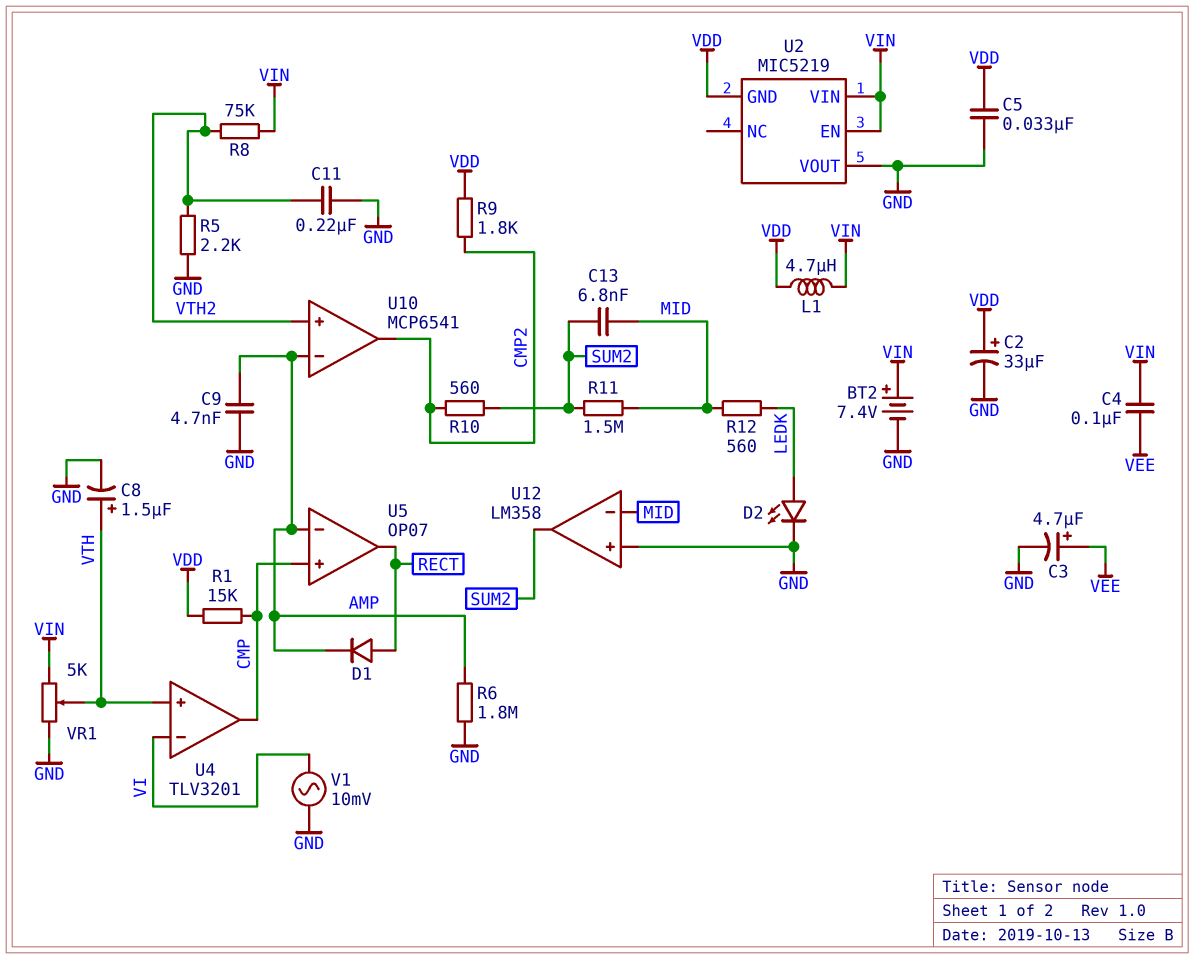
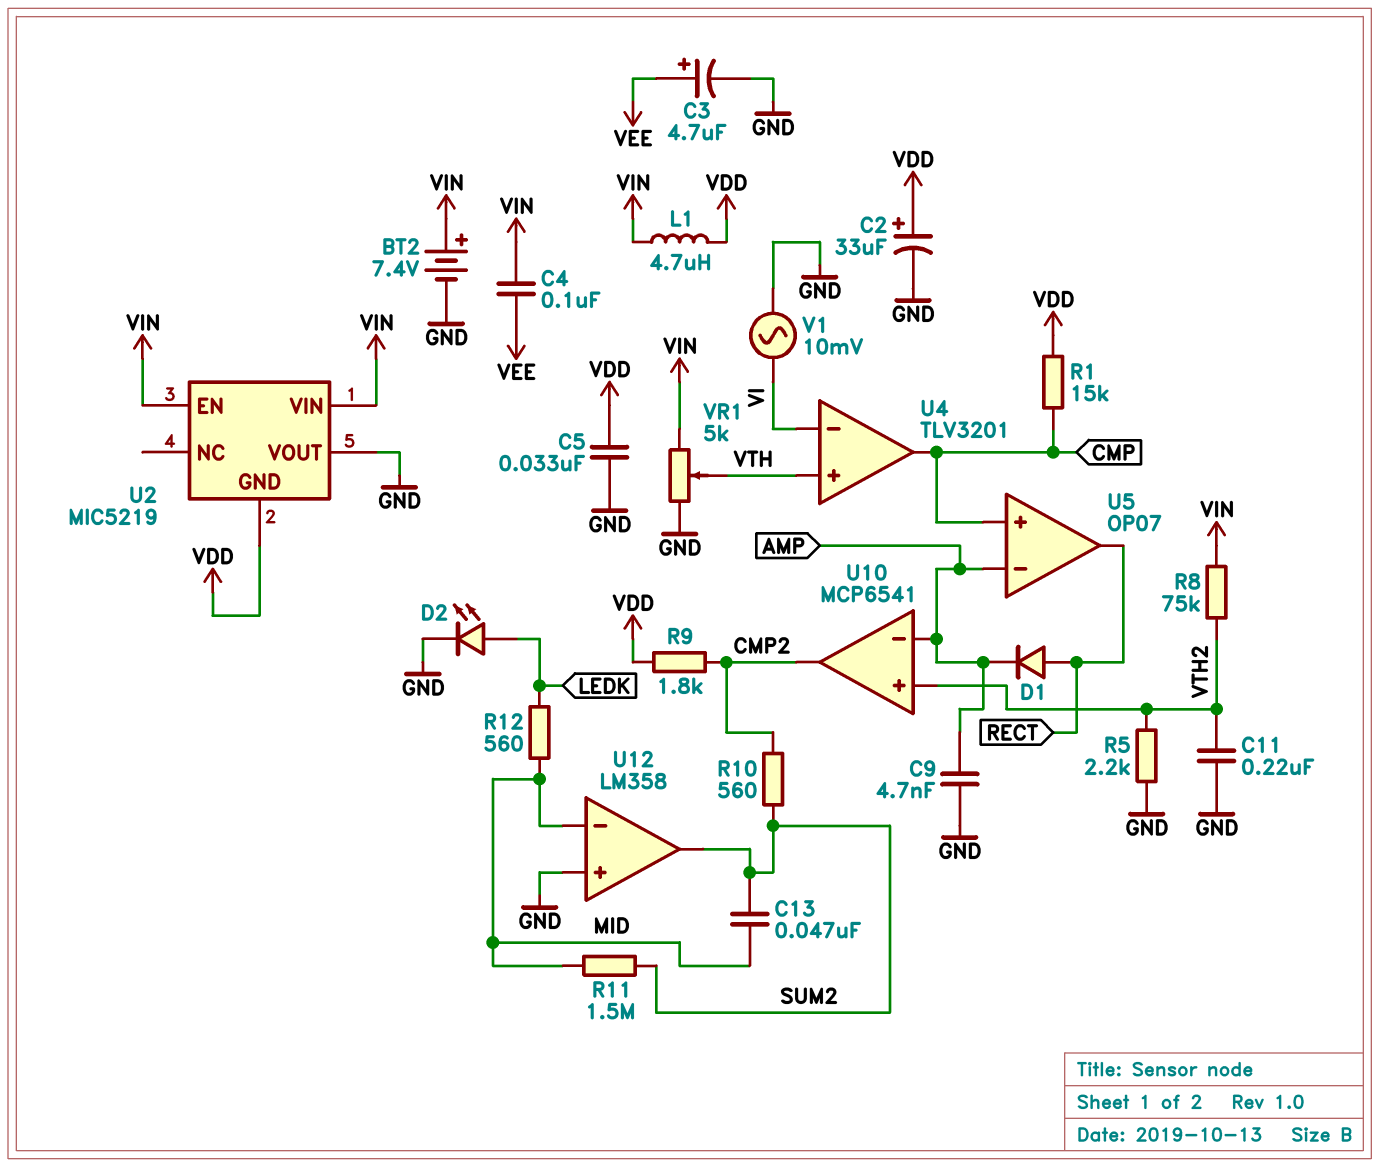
C8: 1.5uF (plus VTH, minus GND) -> none
C13: 6.8nF (MID, SUM2) -> 47nF (MID, SUM2)
R6: 1.8M (AMP, GND) -> none

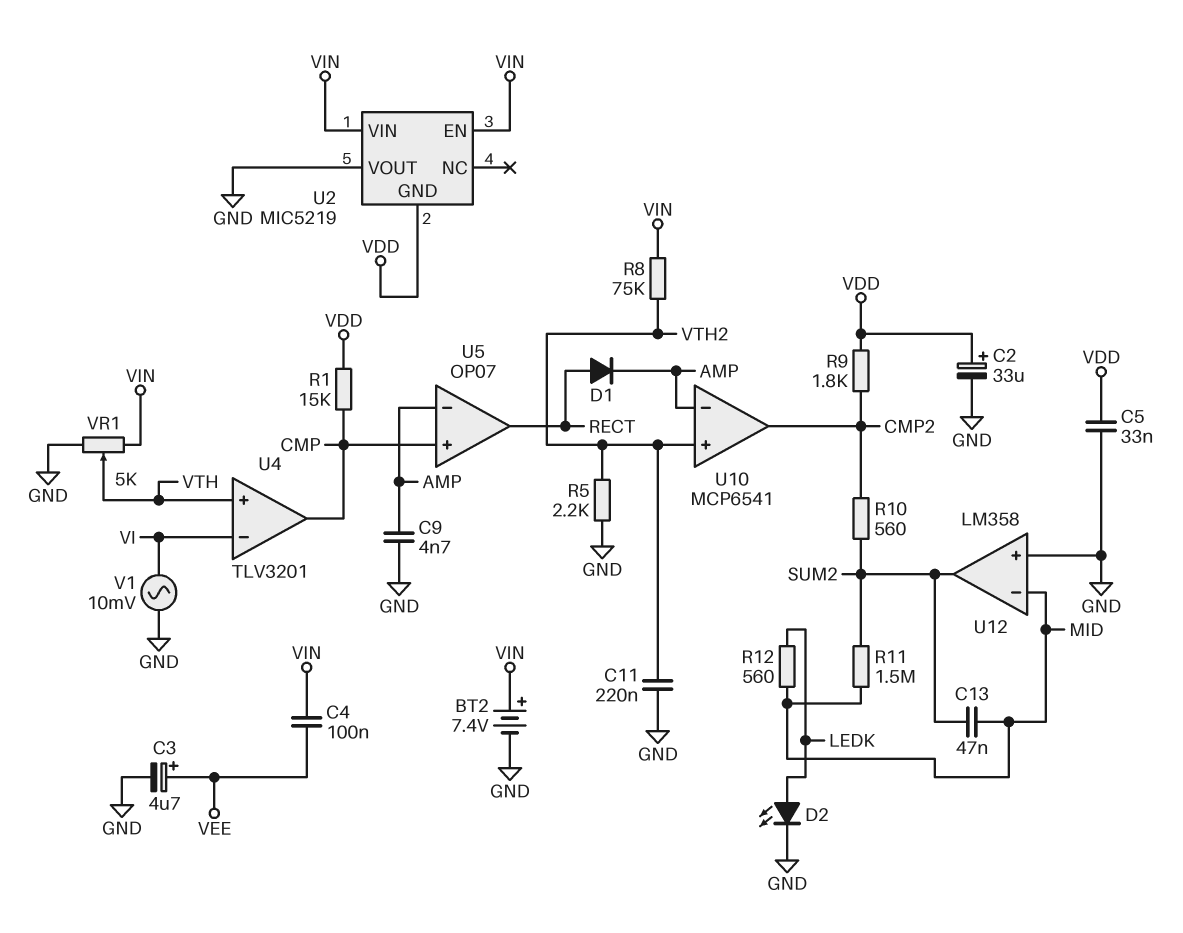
L1: 4.7uH (VDD, VIN) -> none

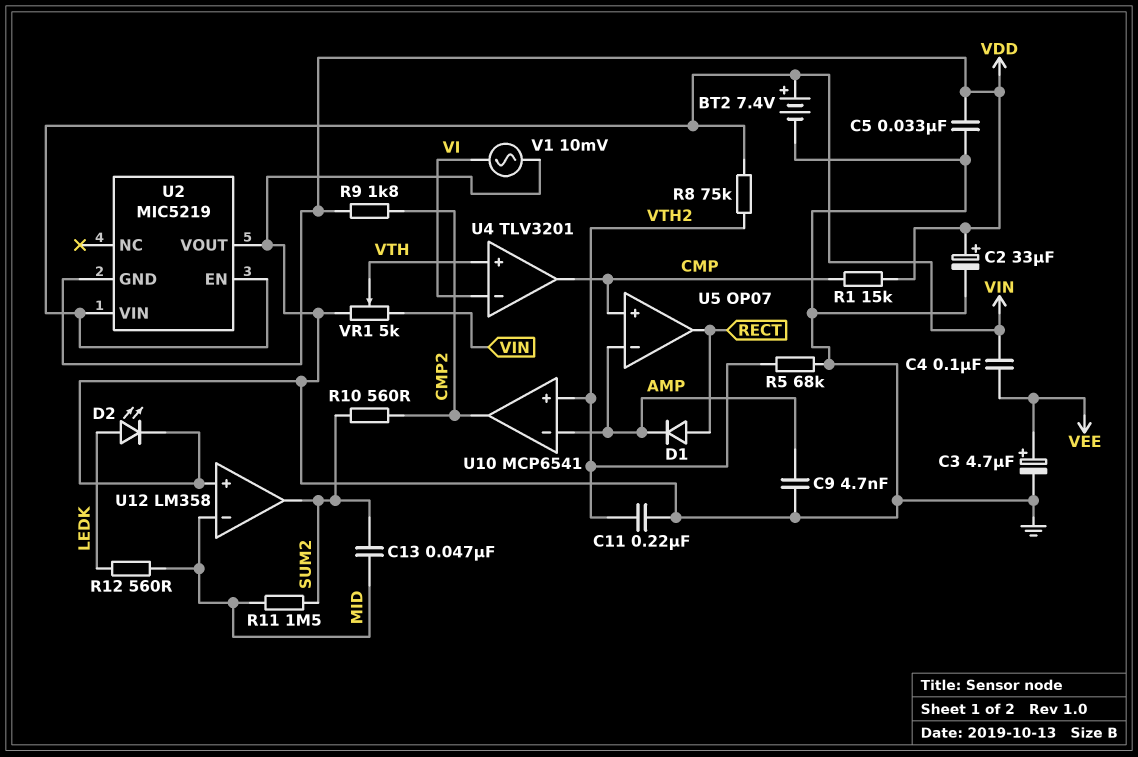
R5: 2.2k (GND, VTH2) -> 68k (GND, VTH2)

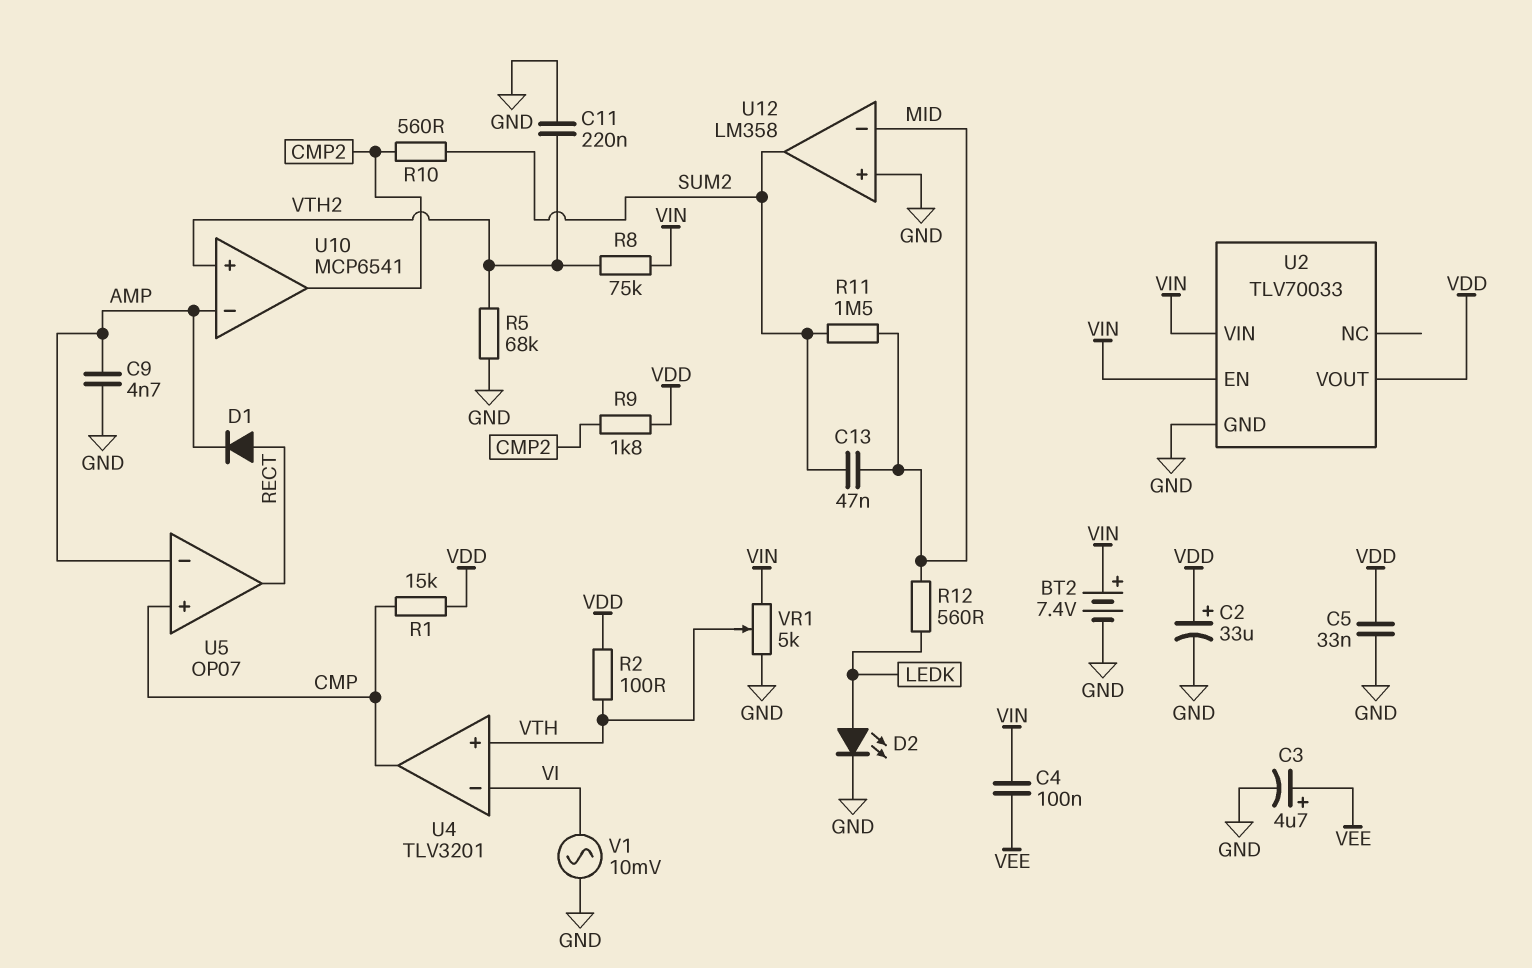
R2: none -> 100 (VDD, VTH)
U2: MIC5219 -> TLV70033
U2 pin GND: VDD -> GND
U2 pin VOUT: GND -> VDD

